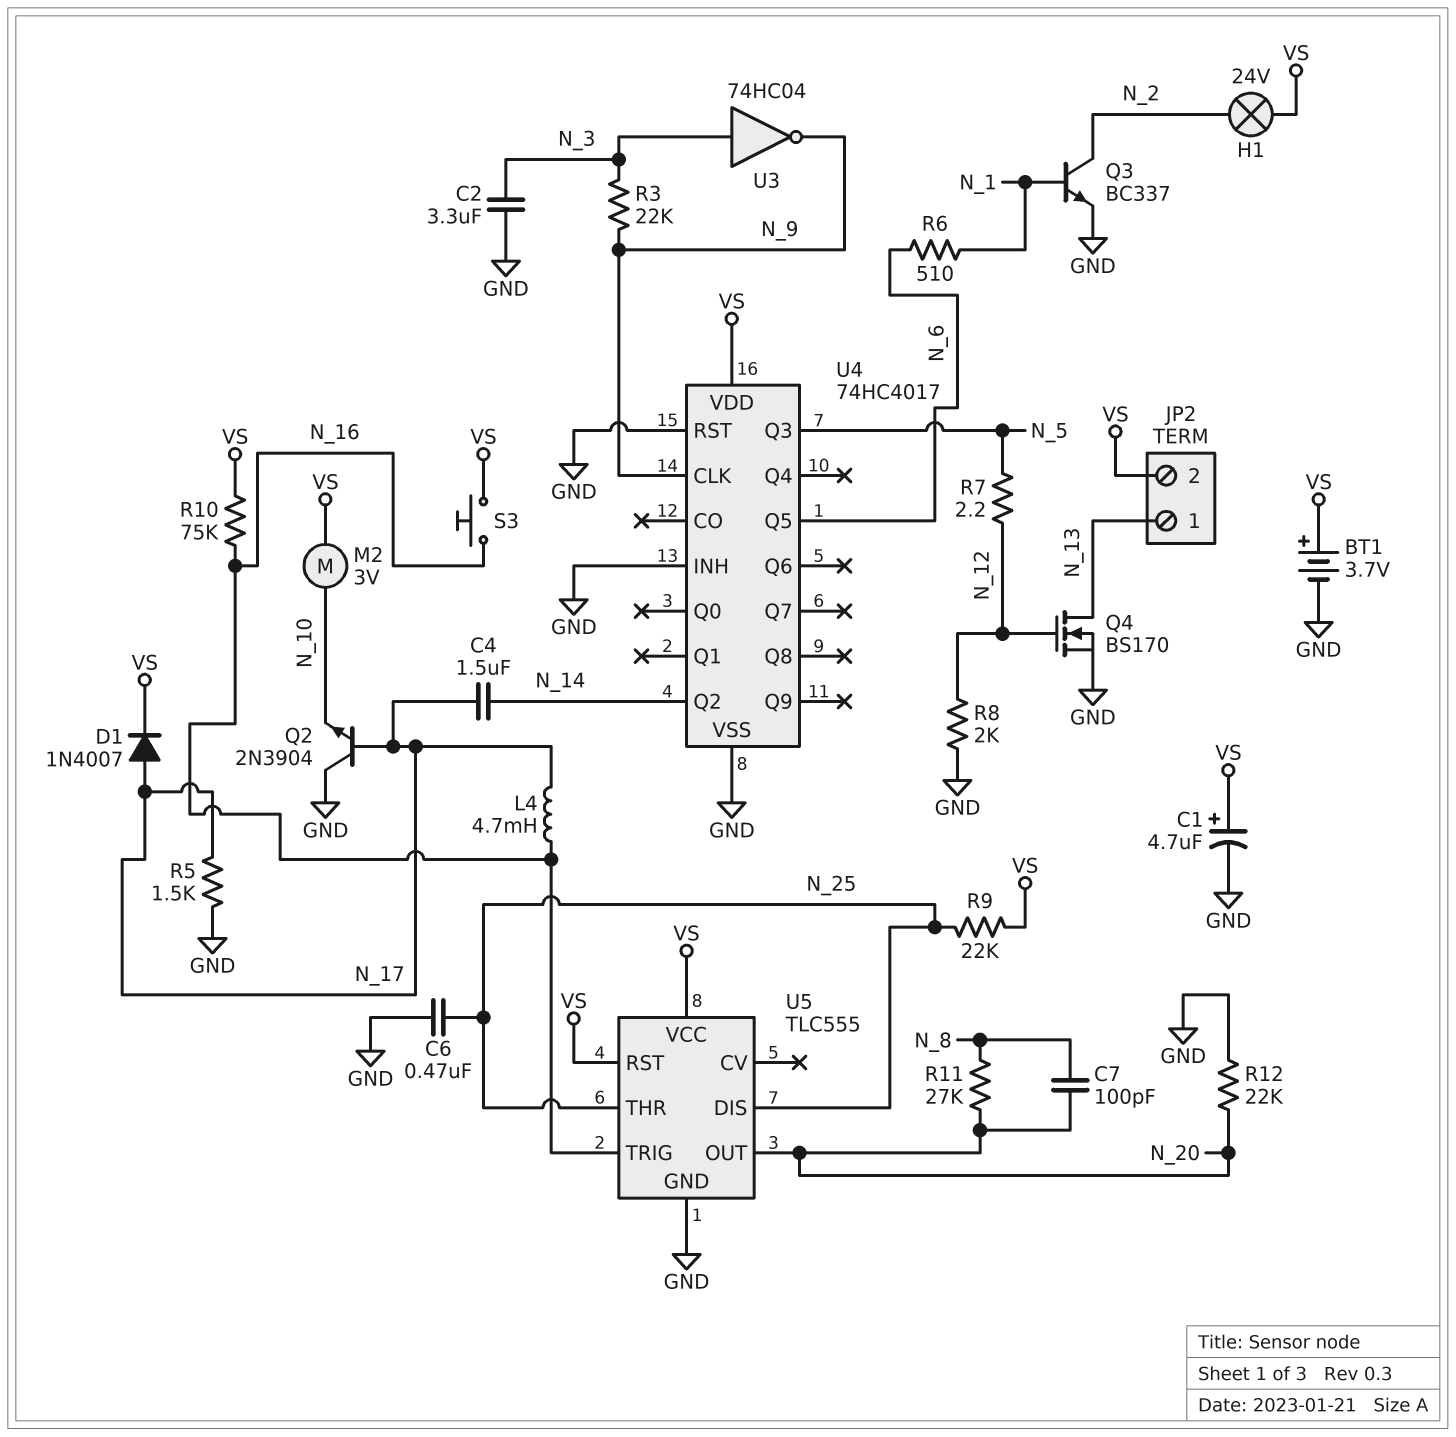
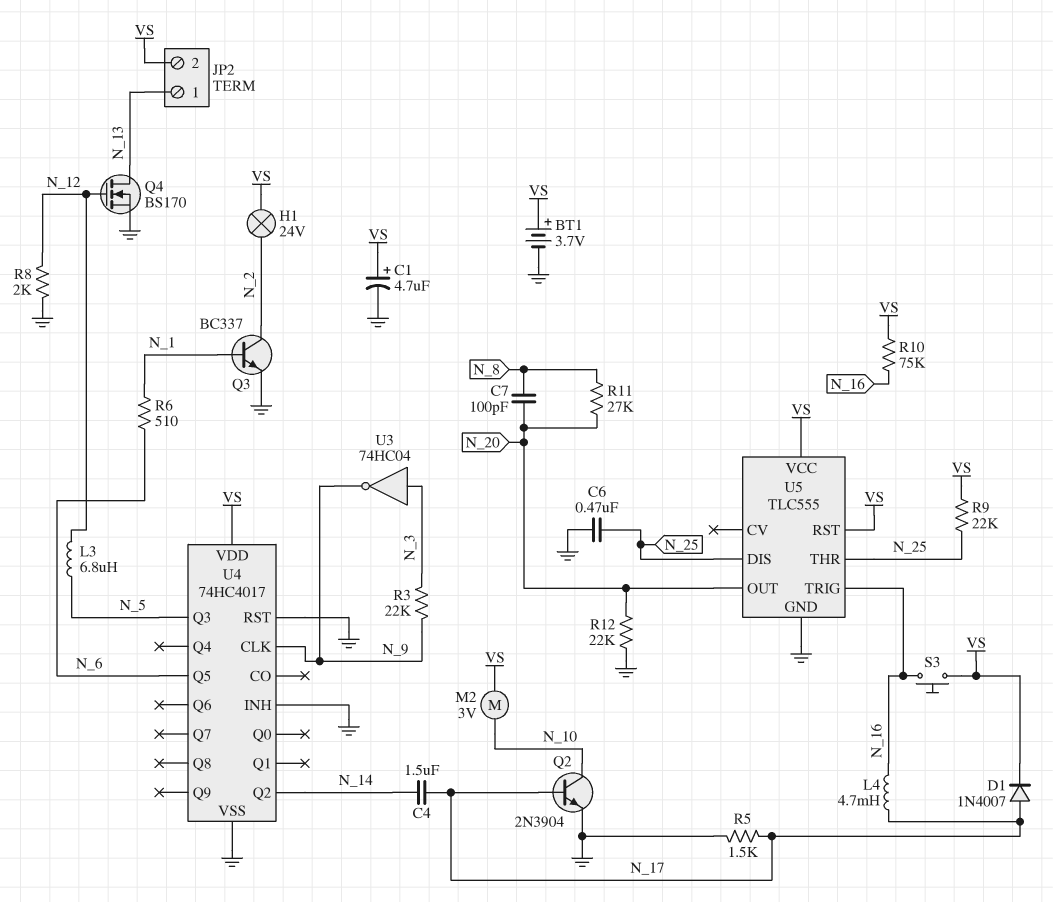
C2: 3.3uF (GND, N_3) -> none
L3: none -> 6.8uH (N_5, N_12)
Q2: NPN 2N3904 (B N_17, C GND, E N_10) -> NPN 2N3904 (B N_17, C N_10, E GND)
R7: 2.2 (N_5, N_12) -> none

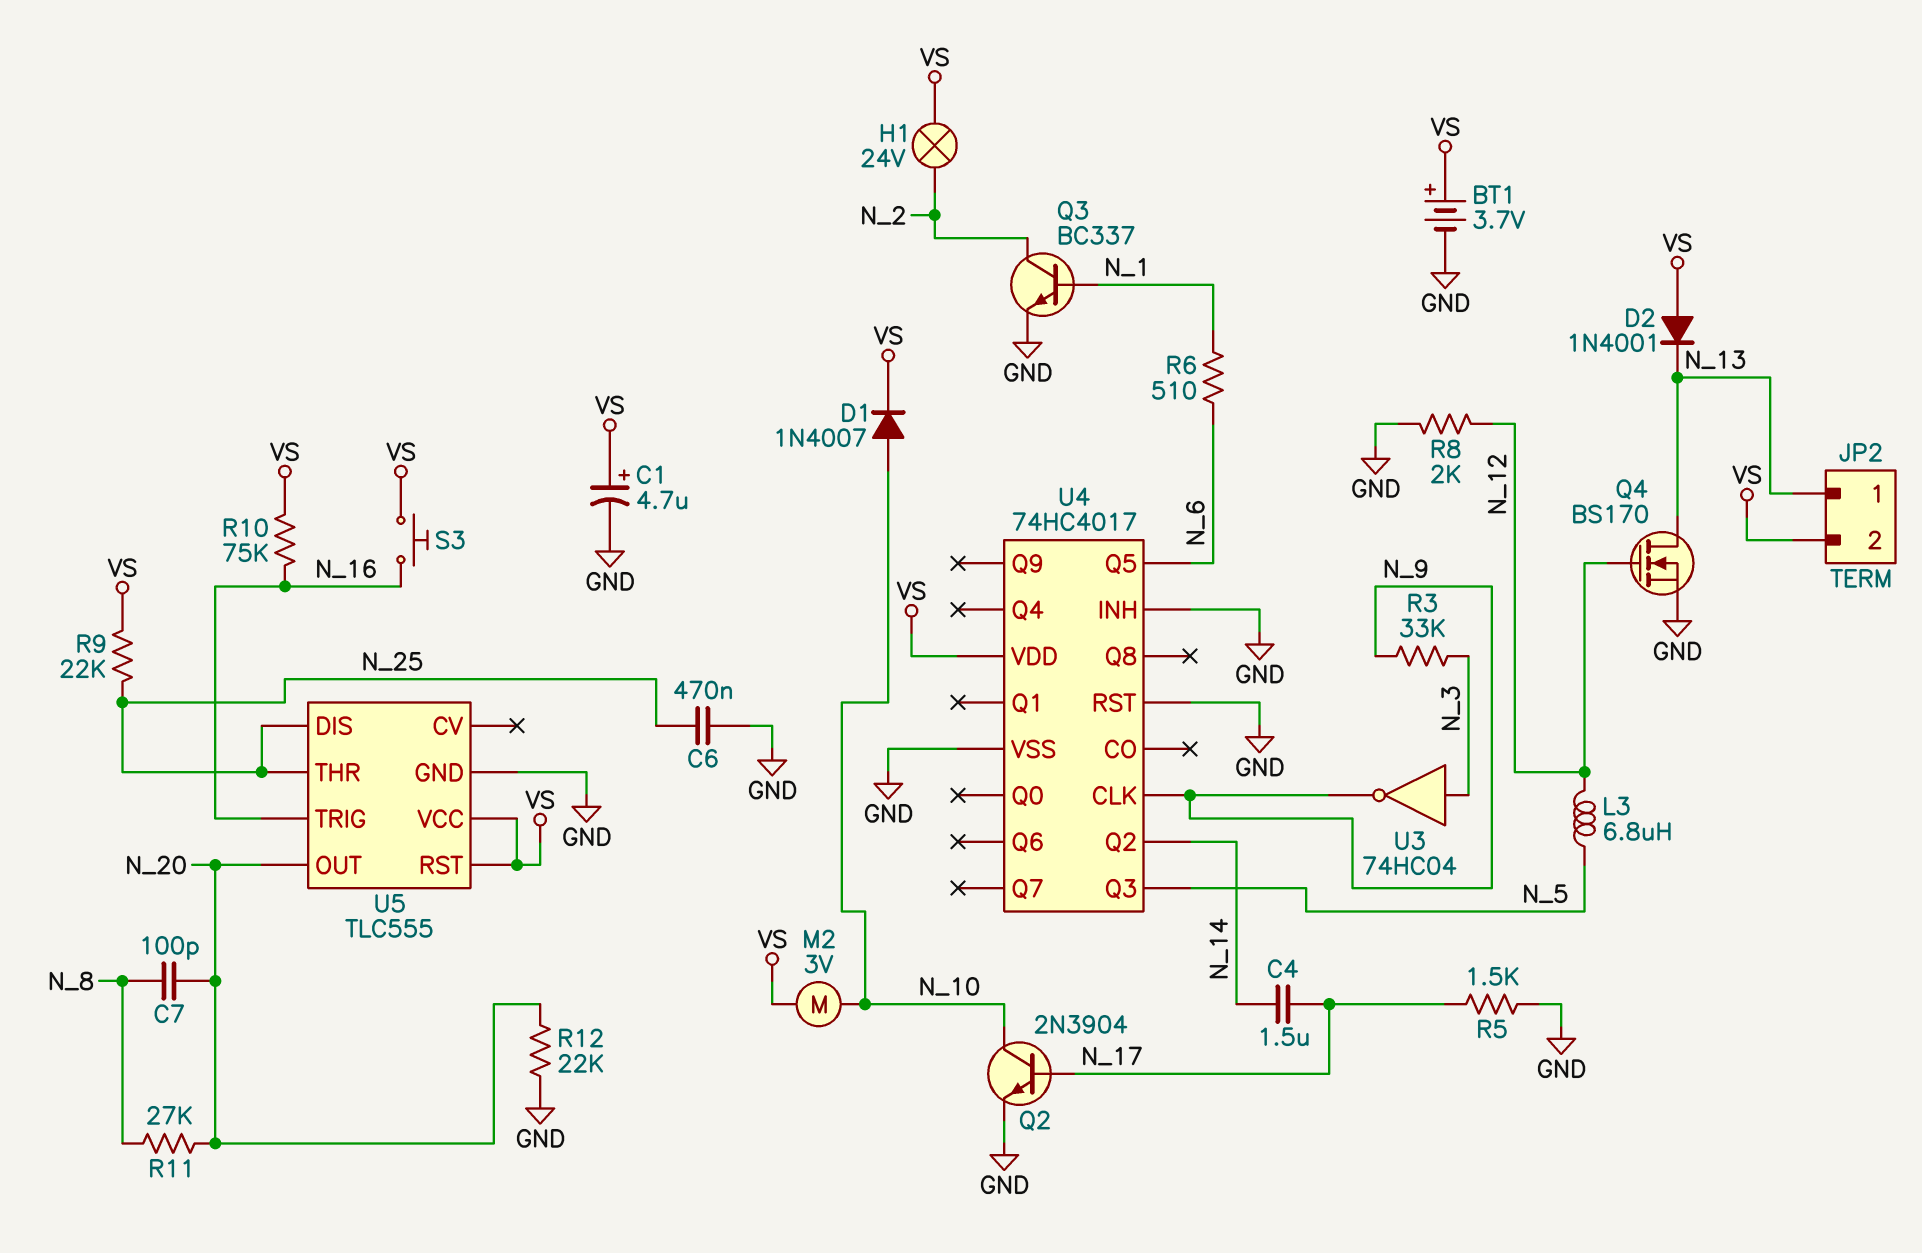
D1: diode 1N4007 (A N_17, K VS) -> diode 1N4007 (A N_10, K VS)
D2: none -> diode 1N4001 (A VS, K N_13)
L4: 4.7mH (N_16, N_17) -> none
R3: 22k (N_3, N_9) -> 33k (N_3, N_9)

